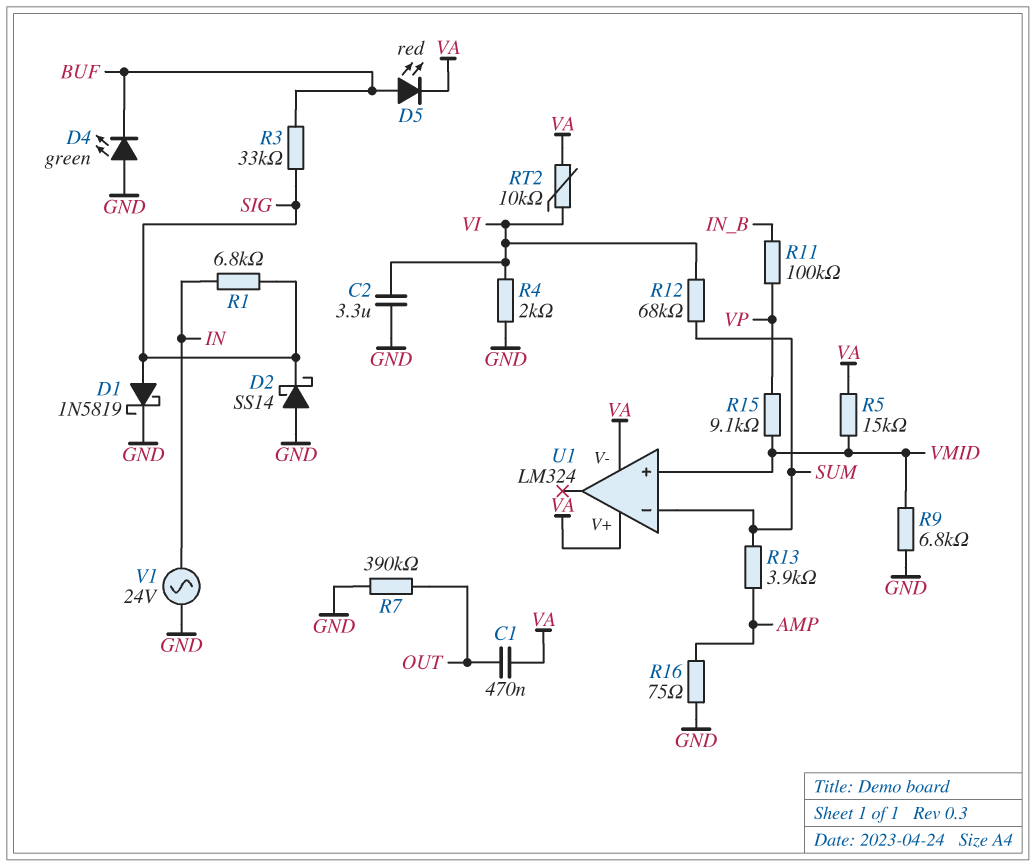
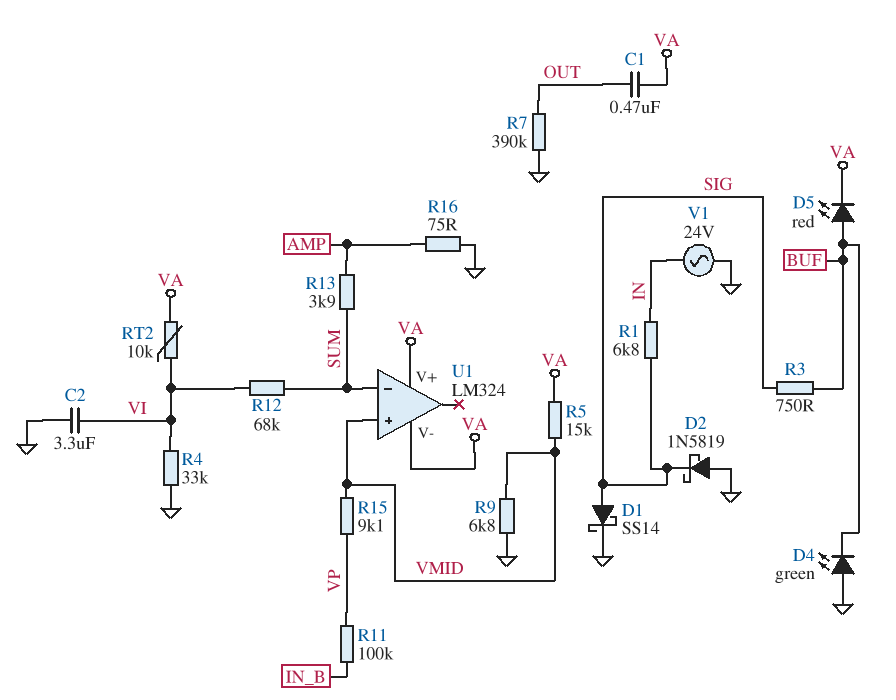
D1: schottky 1N5819 (A SIG, K GND) -> schottky SS14 (A SIG, K GND)
D2: schottky SS14 (A GND, K SIG) -> schottky 1N5819 (A GND, K SIG)
R3: 33k (BUF, SIG) -> 750 (BUF, SIG)
R4: 2k (GND, VI) -> 33k (GND, VI)

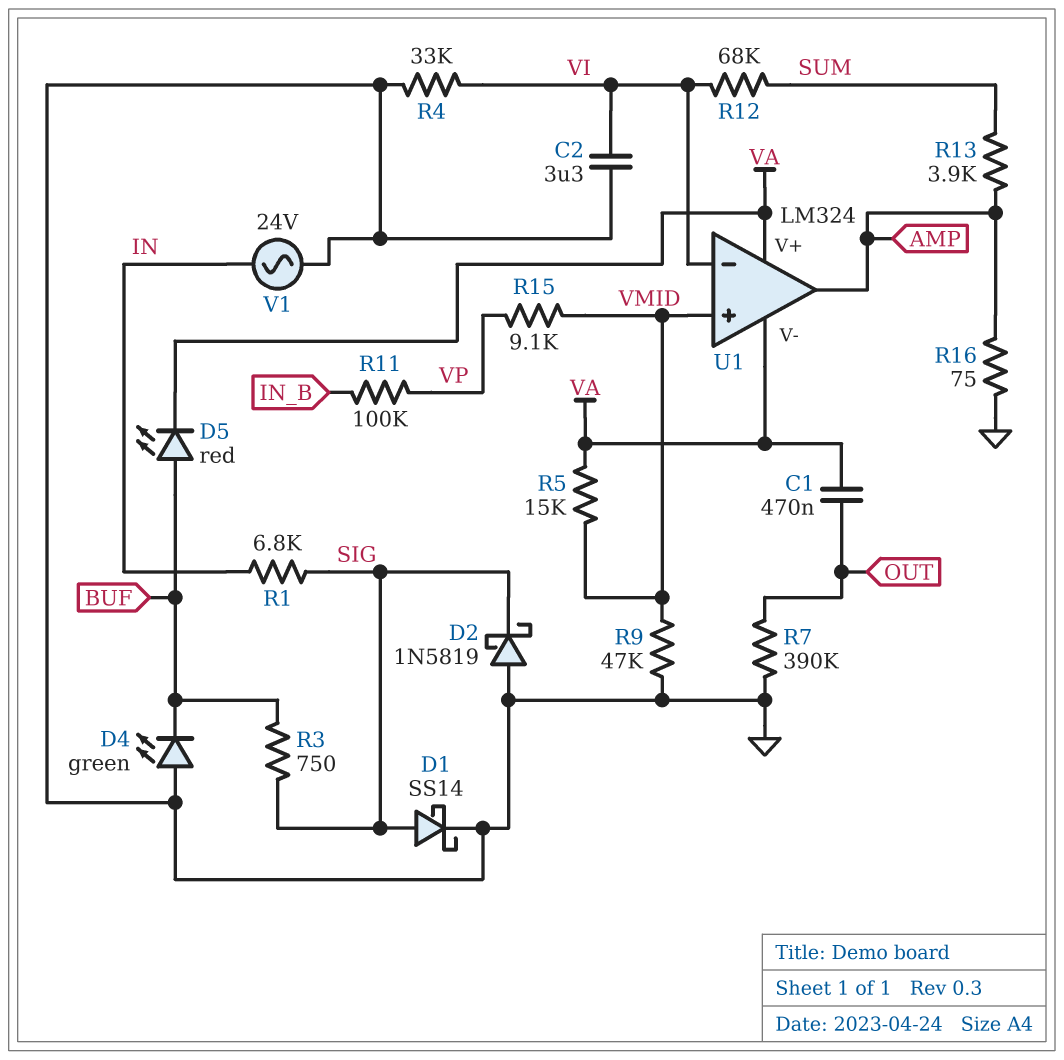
R9: 6.8k (GND, VMID) -> 47k (GND, VMID)
RT2: 10k (VA, VI) -> none
U1 pin in-: SUM -> VI
U1 pin out: none -> AMP

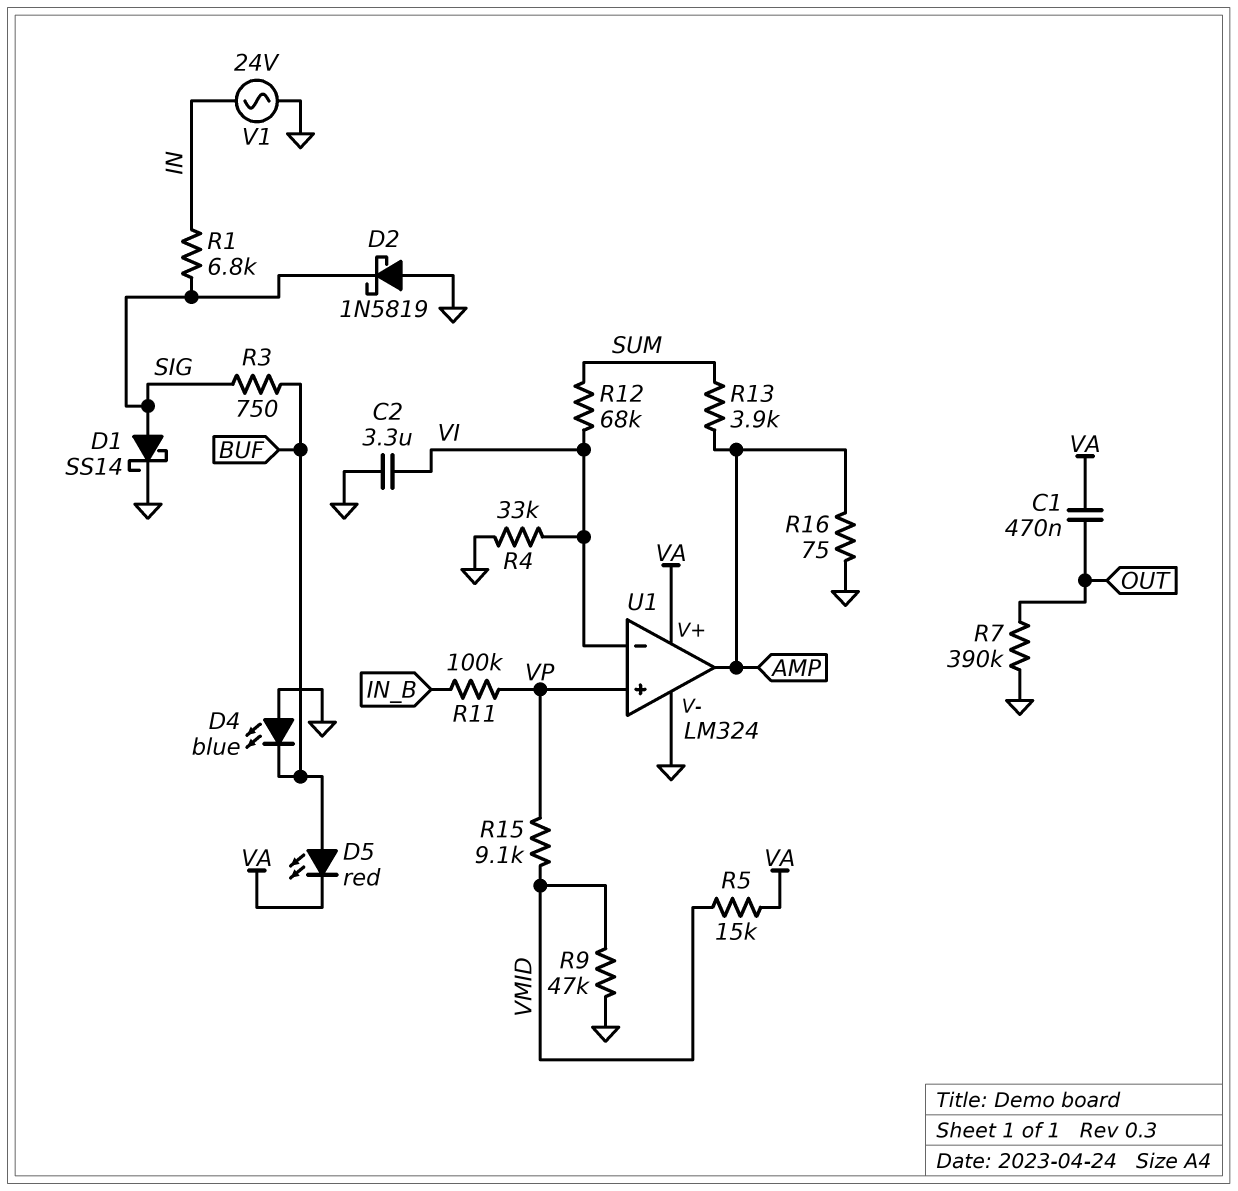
D4: LED green (A GND, K BUF) -> LED blue (A GND, K BUF)
U1 pin V-: VA -> GND
U1 pin in+: VMID -> VP

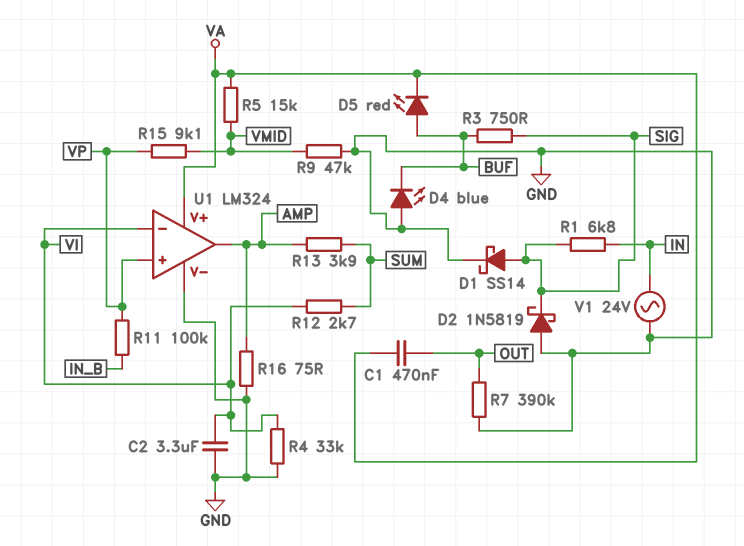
R12: 68k (SUM, VI) -> 2.7k (SUM, VI)

